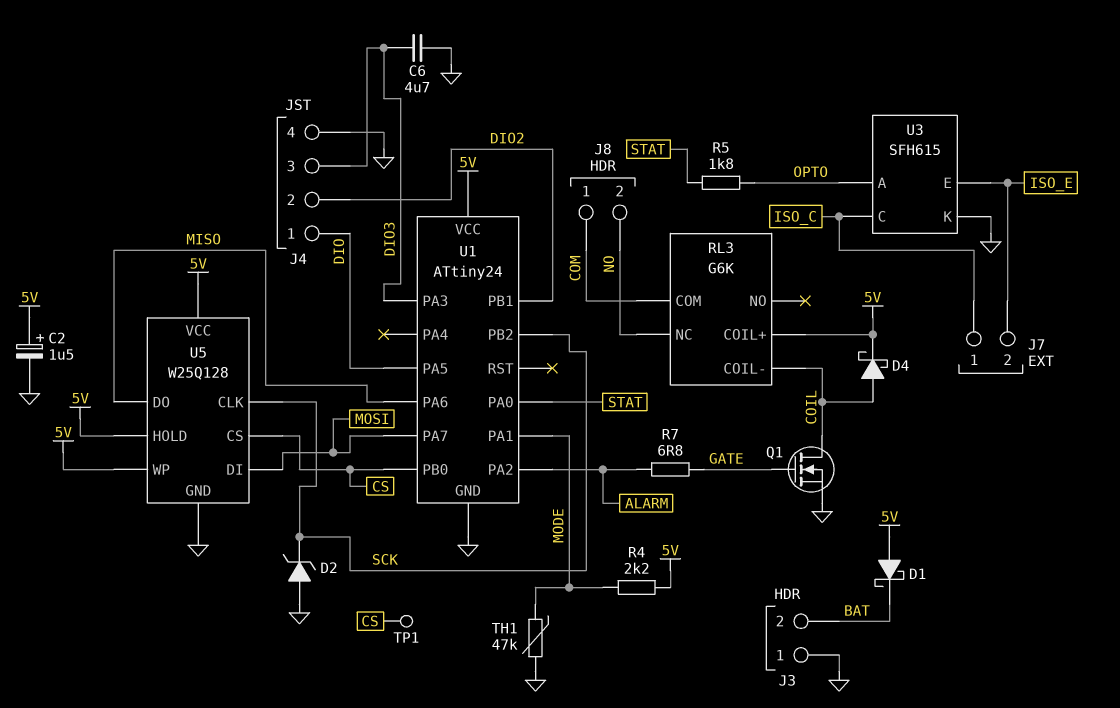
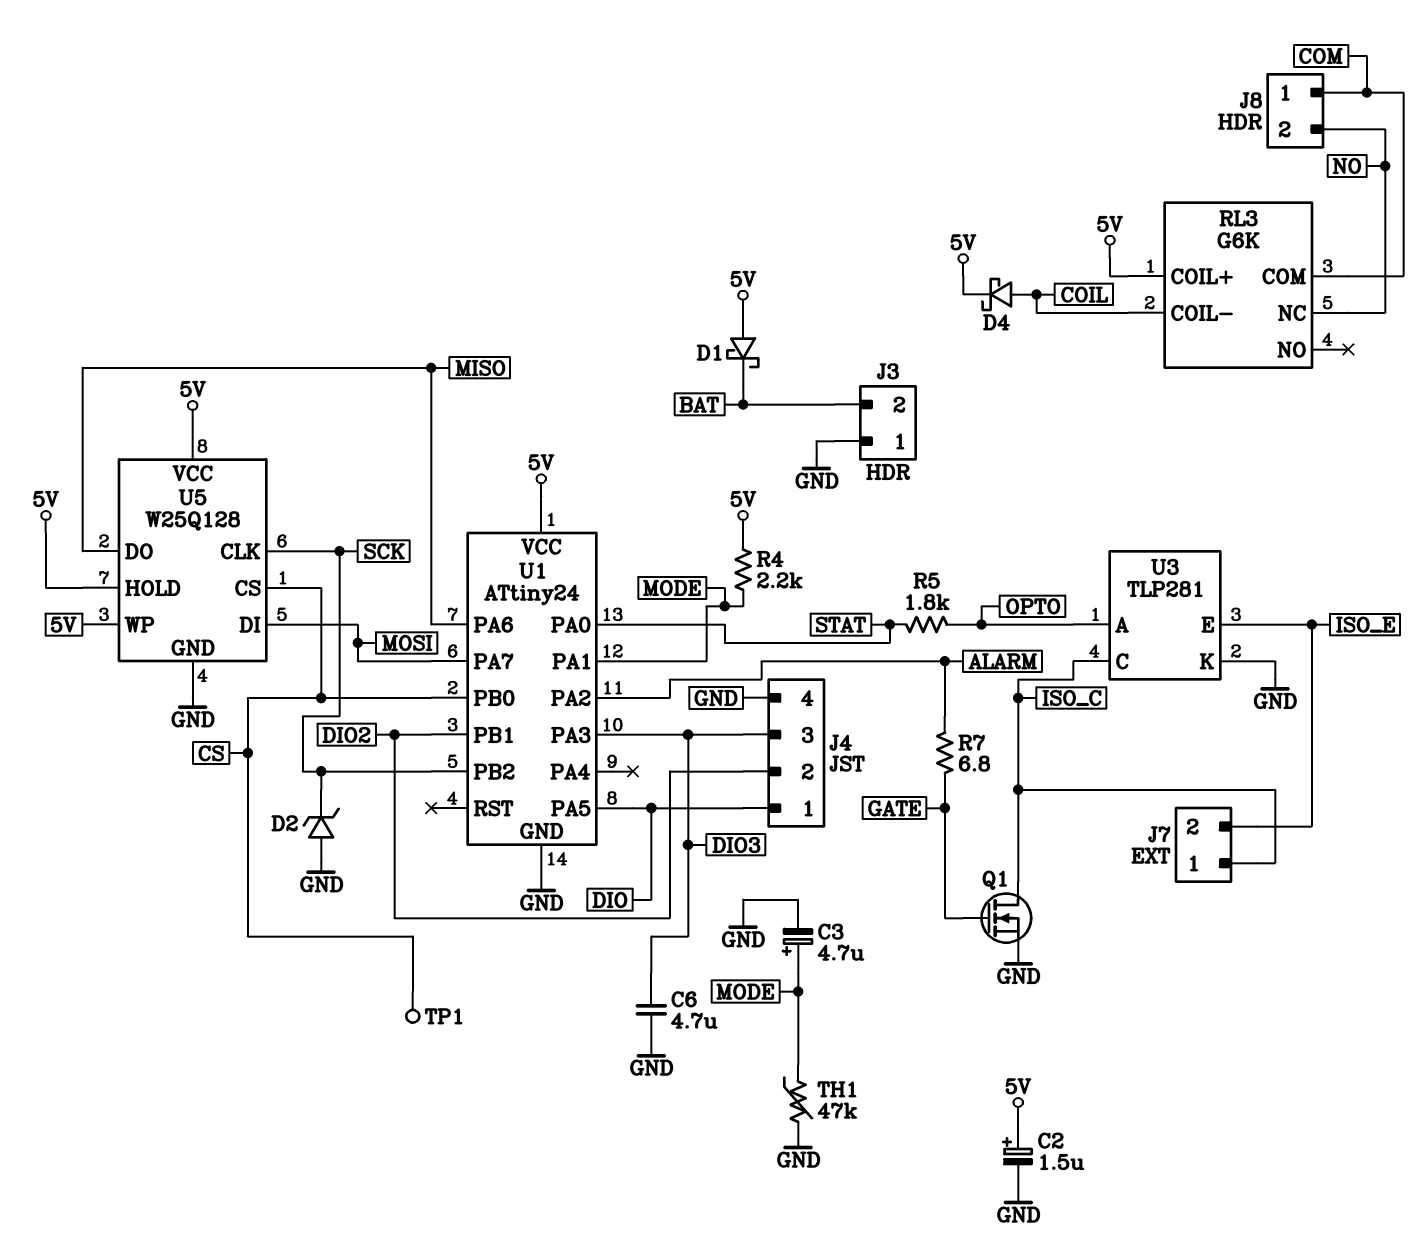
C3: none -> 4.7uF (plus MODE, minus GND)
Q1: NMOS (G GATE, D COIL, S GND) -> NMOS (G GATE, D ISO_C, S GND)
U3: SFH615 -> TLP281

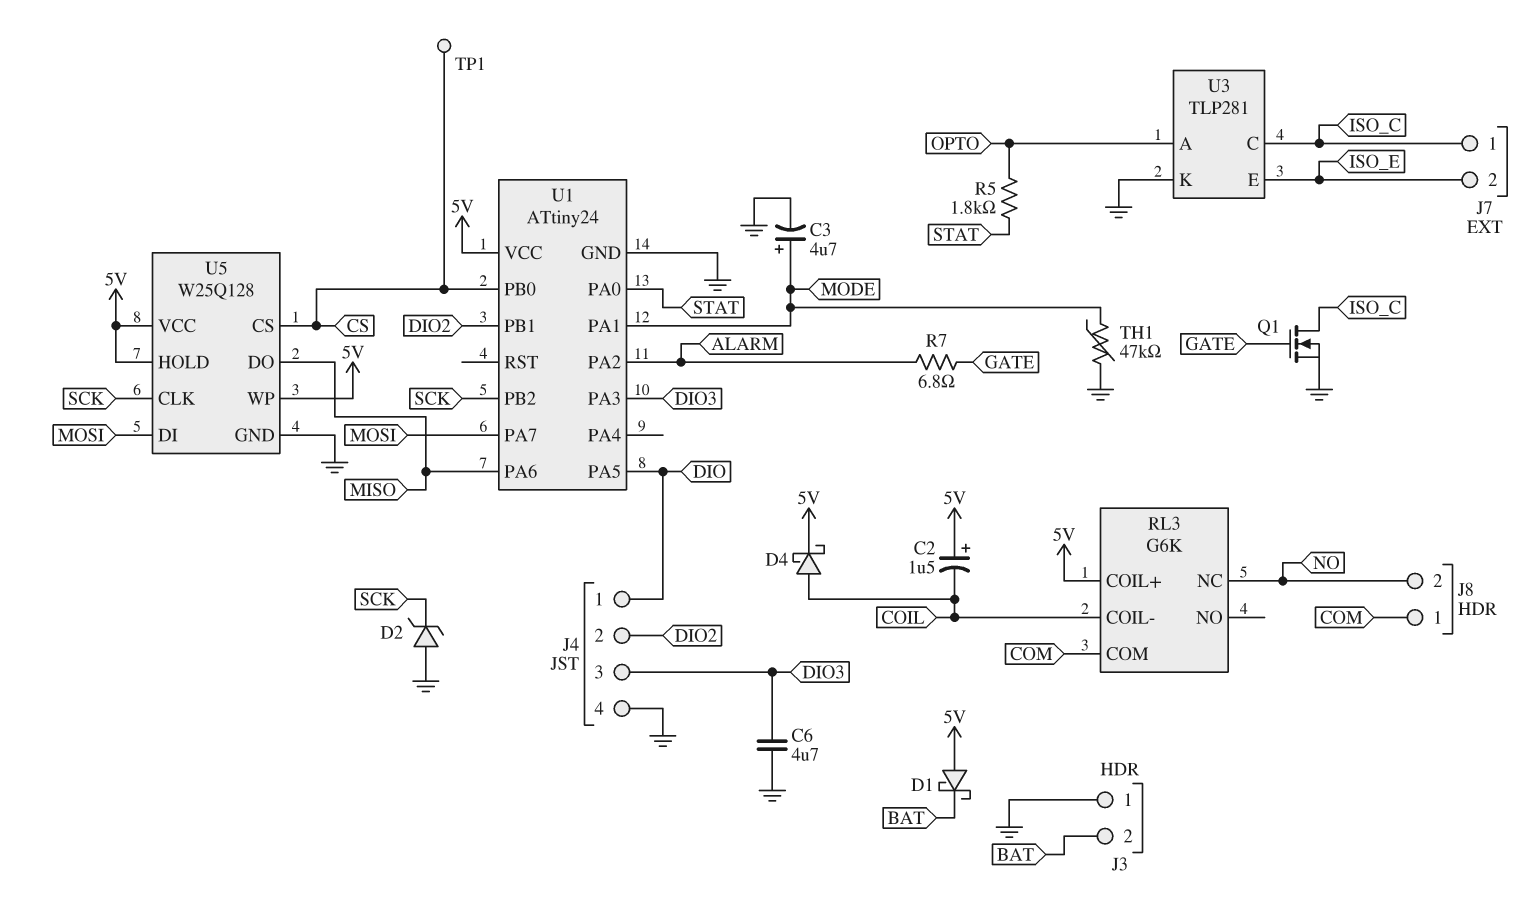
C2: 1.5uF (plus 5V, minus GND) -> 1.5uF (plus 5V, minus COIL)
R4: 2.2k (5V, MODE) -> none

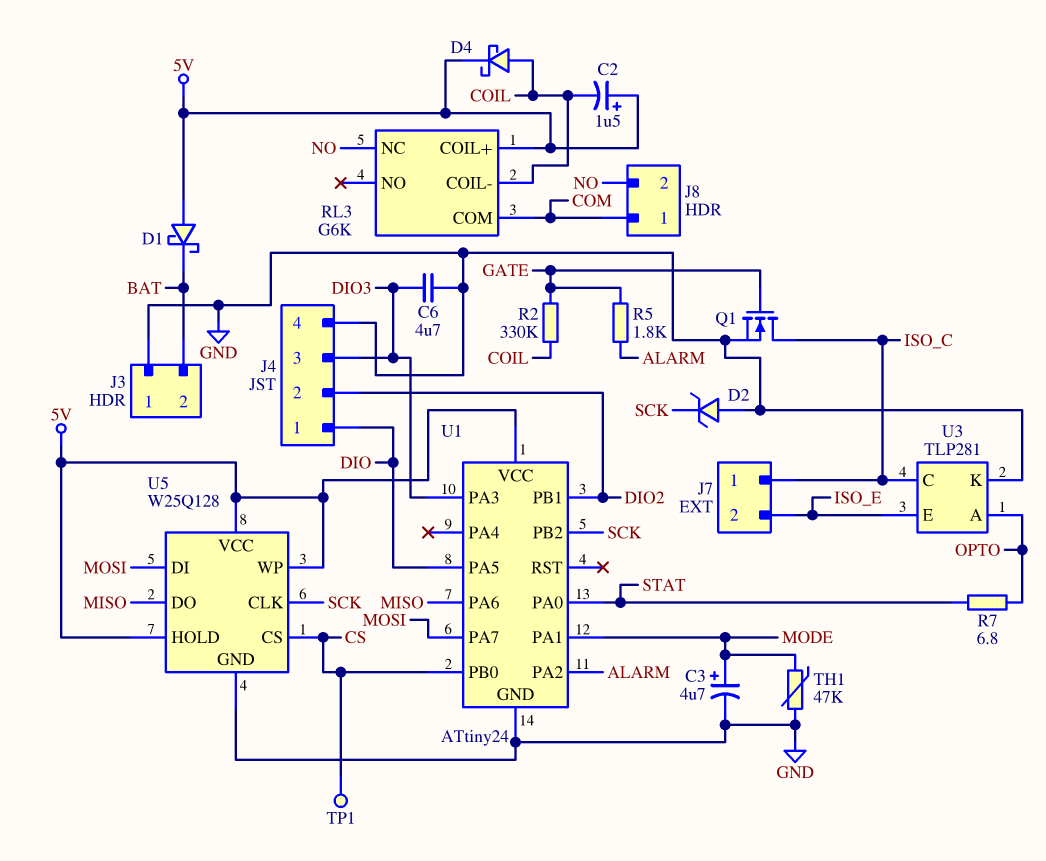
R2: none -> 330k (COIL, GATE)
R5: 1.8k (OPTO, STAT) -> 1.8k (ALARM, GATE)
R7: 6.8 (ALARM, GATE) -> 6.8 (OPTO, STAT)

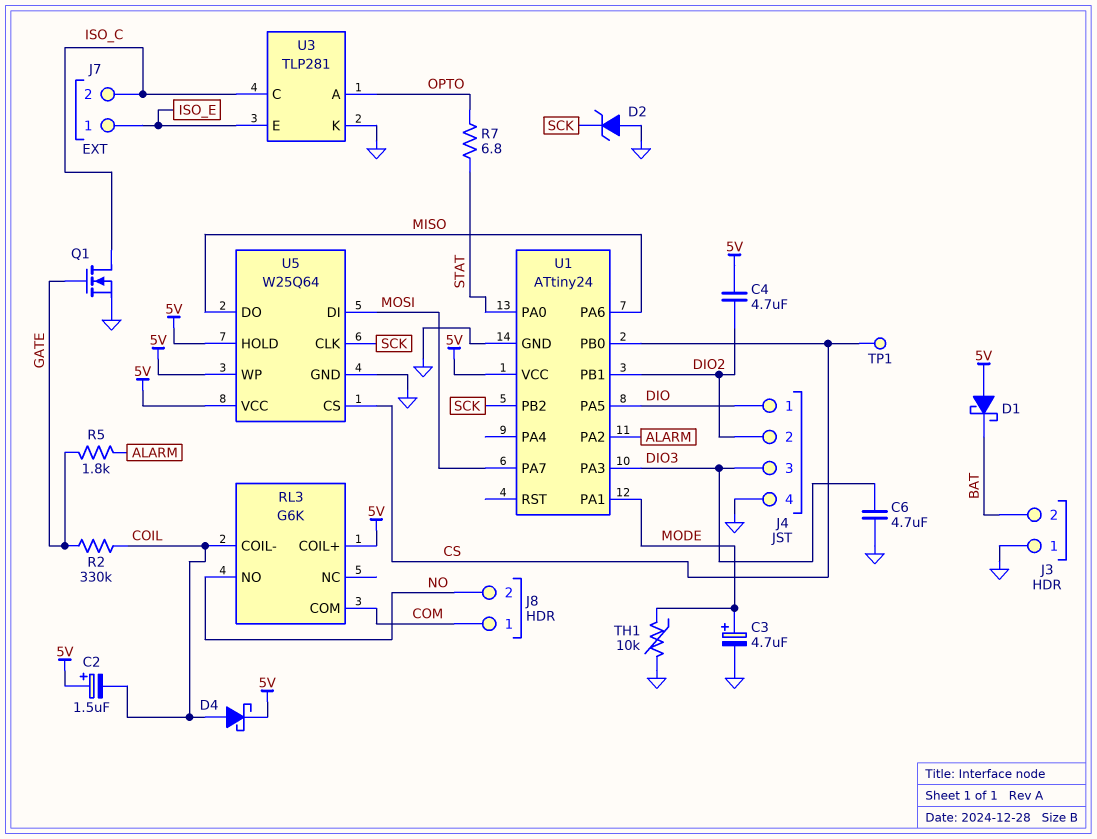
C4: none -> 4.7uF (5V, DIO2)
J7 pin 1: ISO_C -> ISO_E
J7 pin 2: ISO_E -> ISO_C
RL3 pin NC: NO -> none
RL3 pin NO: none -> NO
TH1: 47k (GND, MODE) -> 10k (GND, MODE)
U5: W25Q128 -> W25Q64

